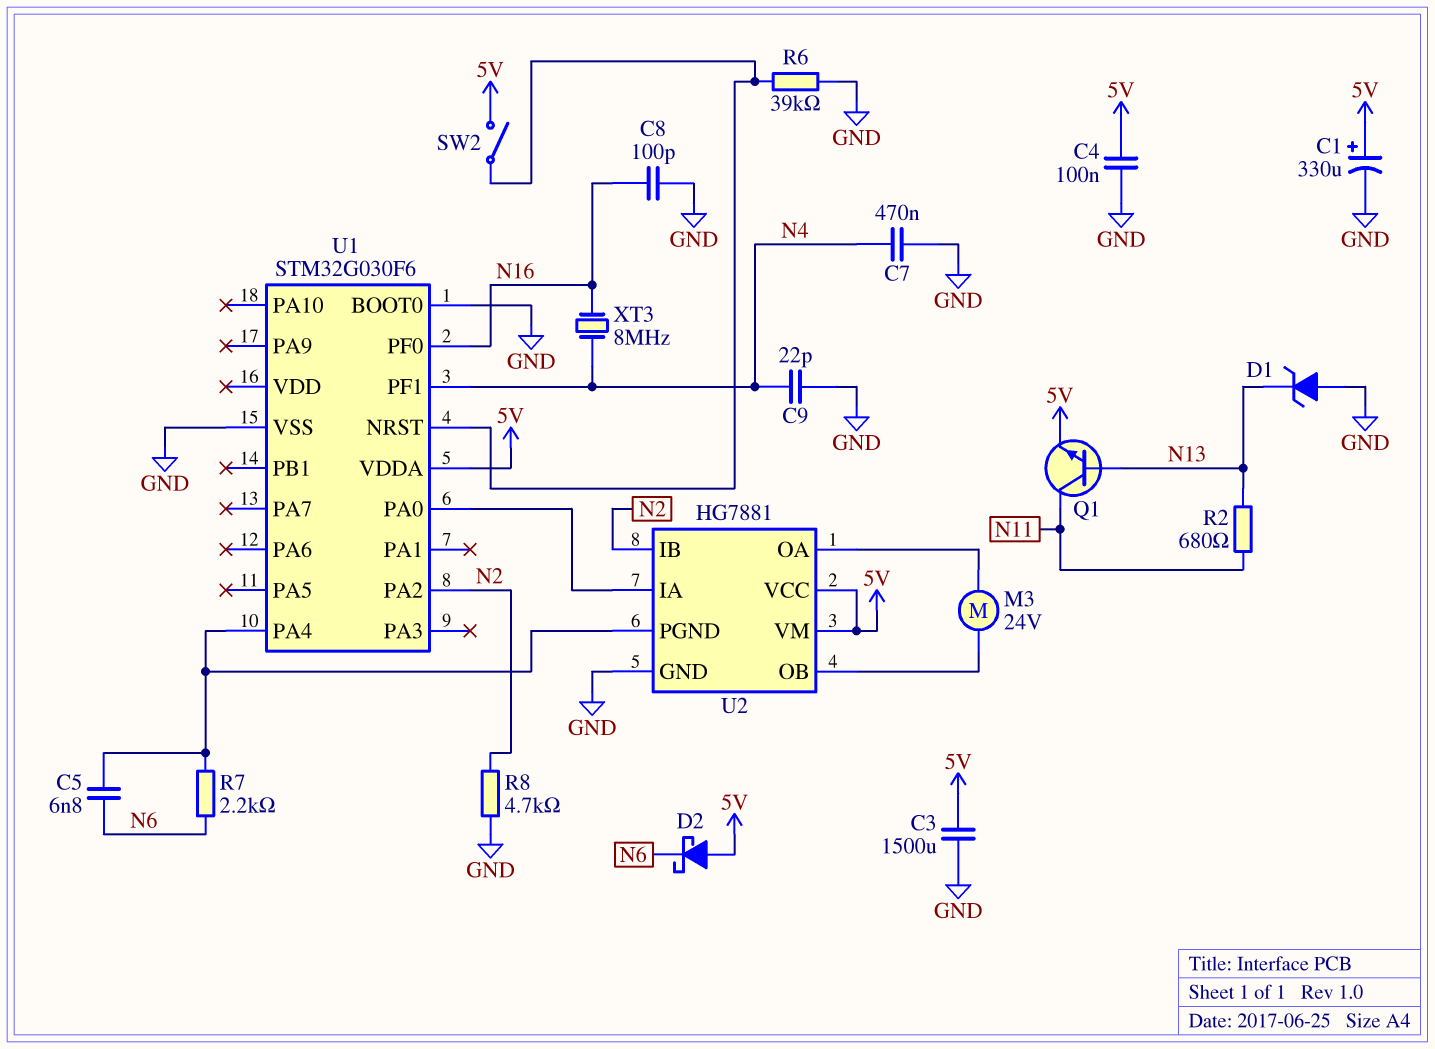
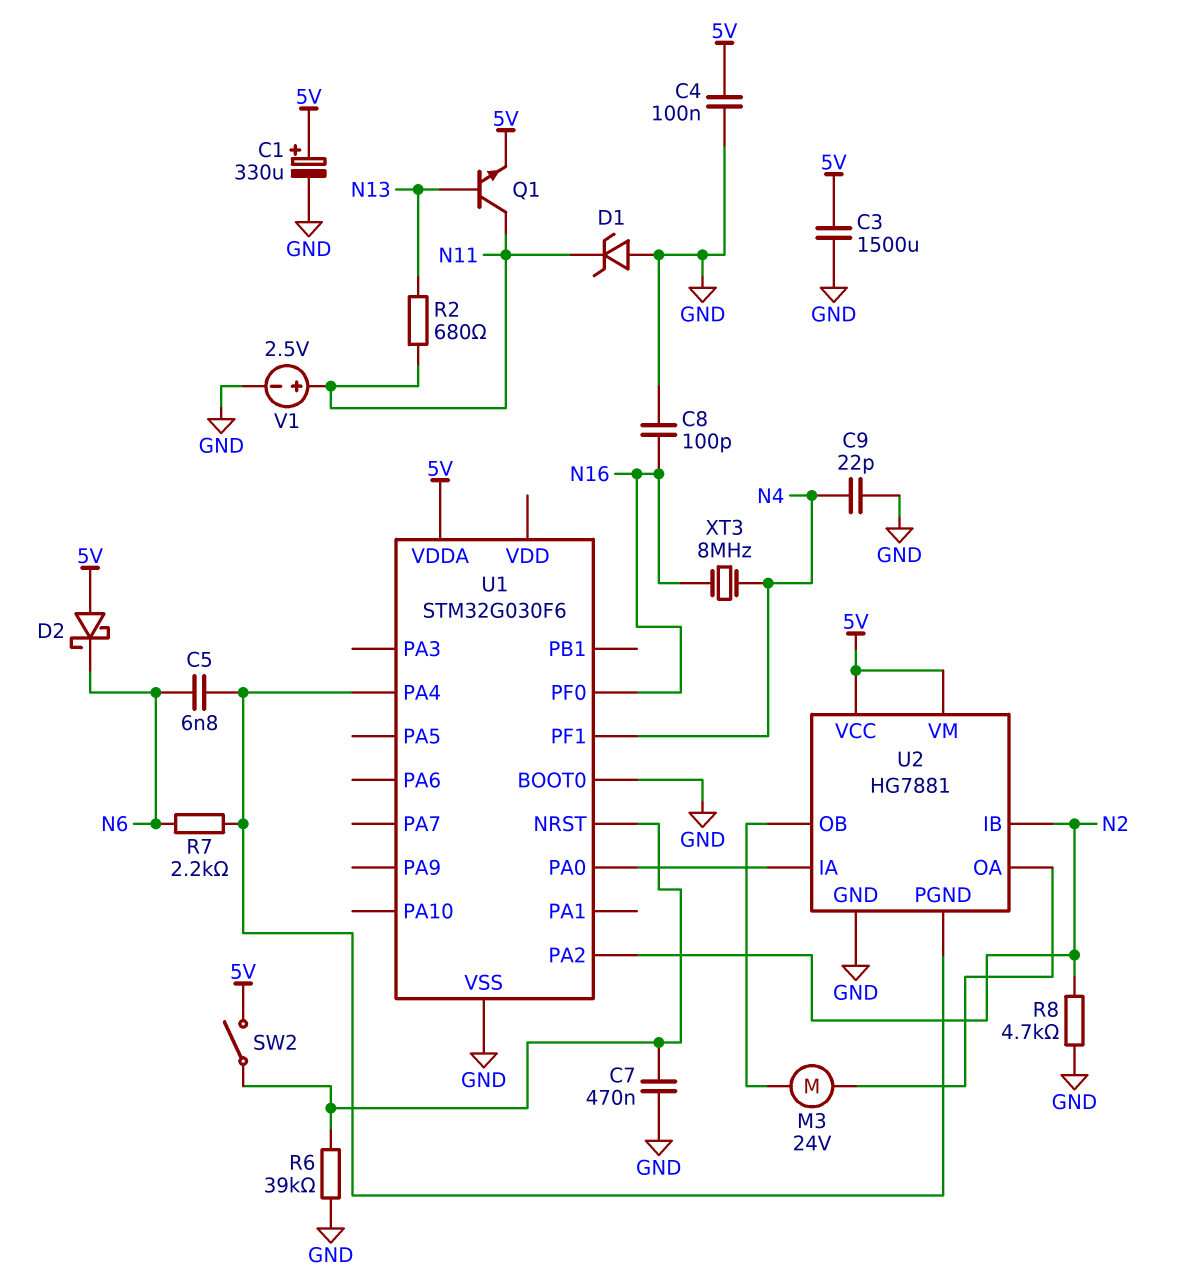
C7: 470nF (GND, N4) -> 470nF (GND, U1/NRST)
D1: zener (A GND, K N13) -> zener (A GND, K N11)
V1: none -> 2.5V (plus N11, minus GND)

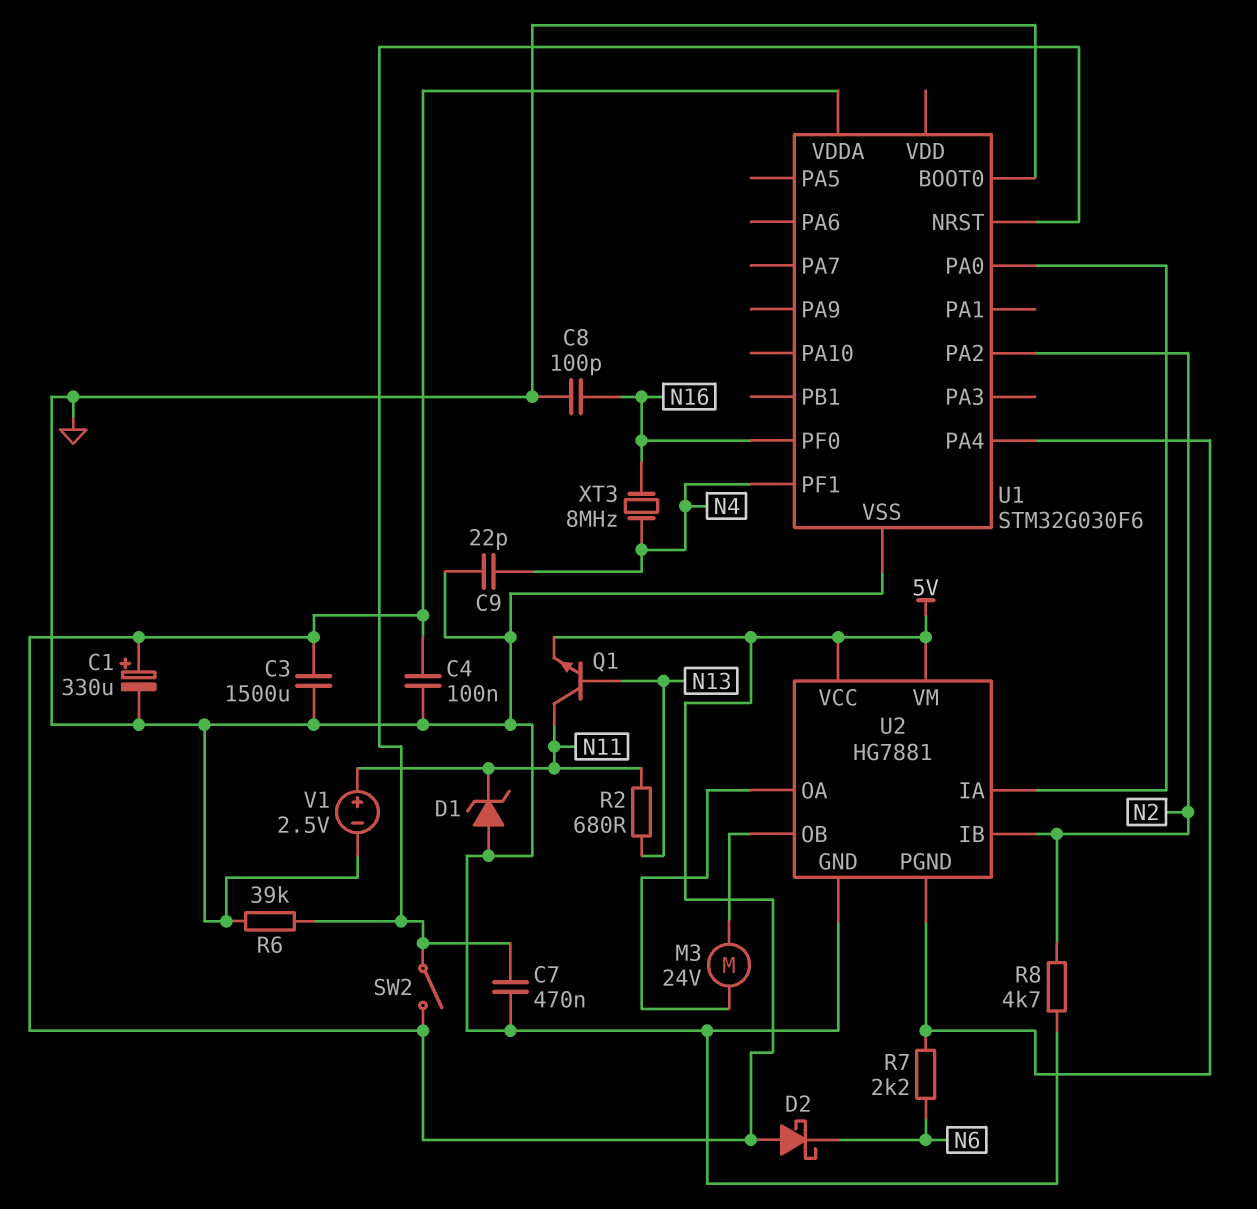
C5: 6.8nF (N6, U1/PA4) -> none

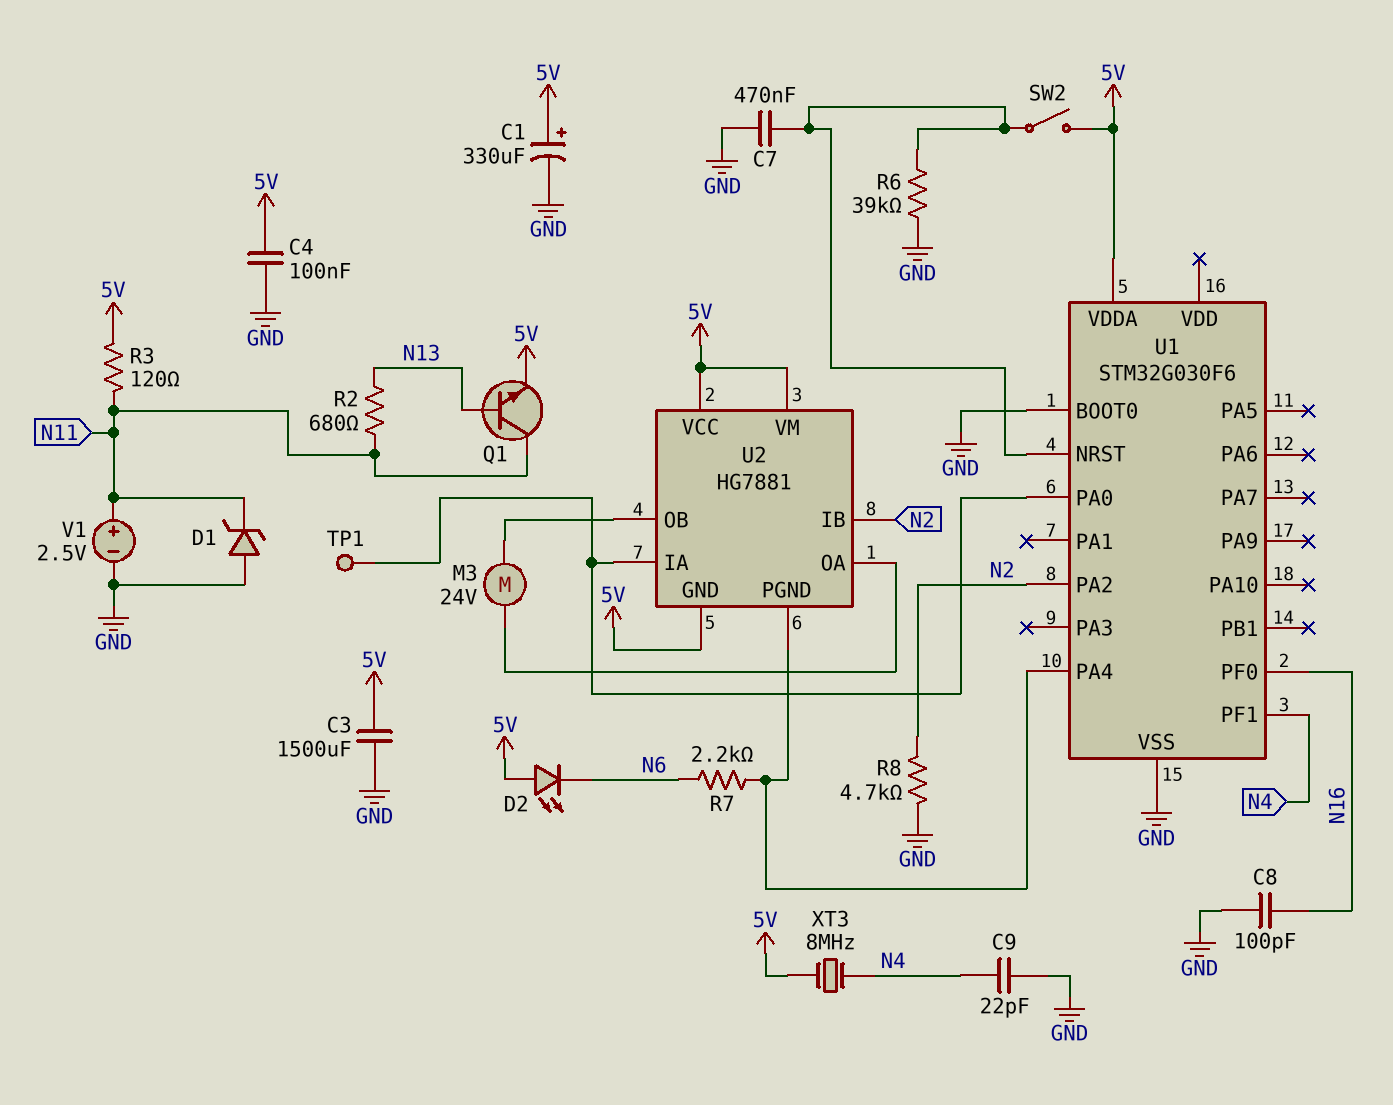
D2: schottky (A 5V, K N6) -> LED (A 5V, K N6)
R3: none -> 120 (5V, N11)
TP1: none -> test point (U1/PA0)
U2 pin GND: GND -> 5V
XT3: 8MHz (N4, N16) -> 8MHz (5V, N4)

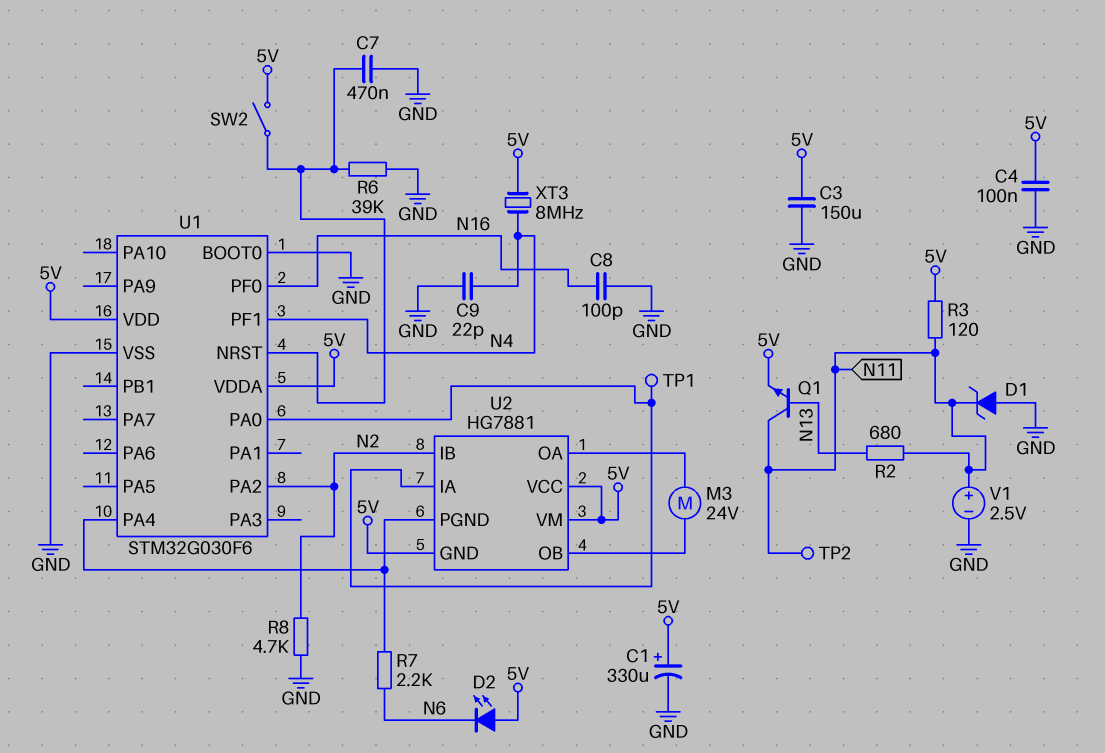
C3: 1500uF (5V, GND) -> 150uF (5V, GND)
TP2: none -> test point (N11)
U1 pin VDD: none -> 5V

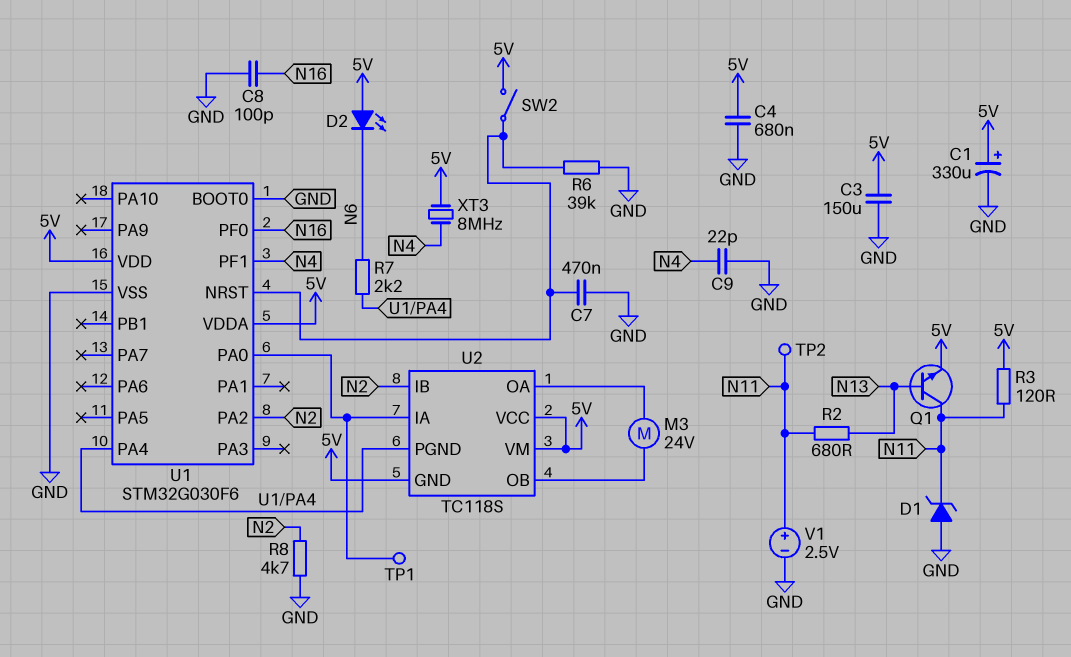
C4: 100nF (5V, GND) -> 680nF (5V, GND)
U2: HG7881 -> TC118S

